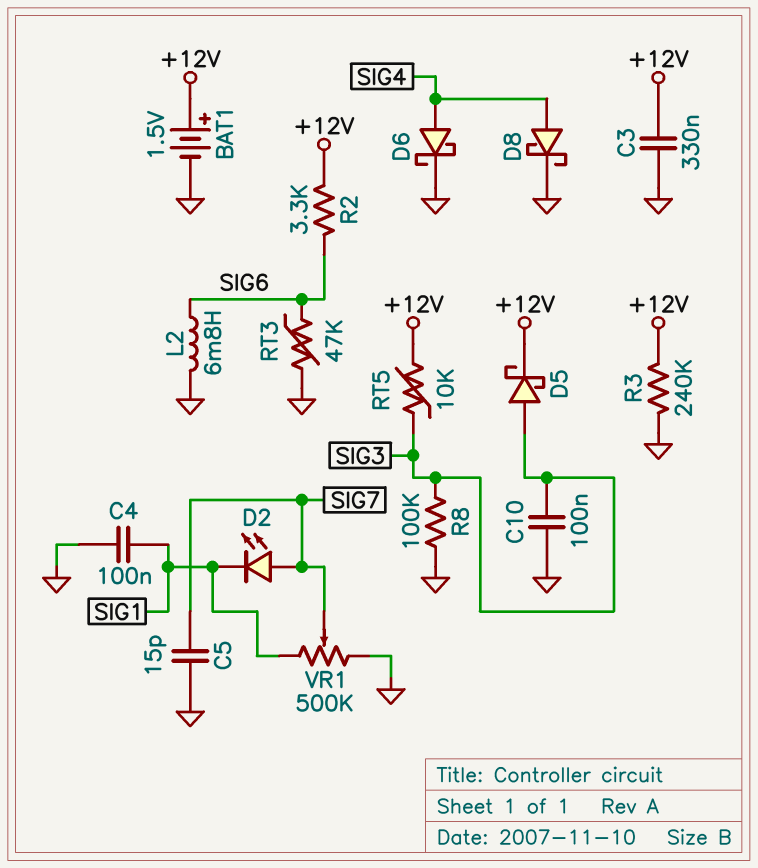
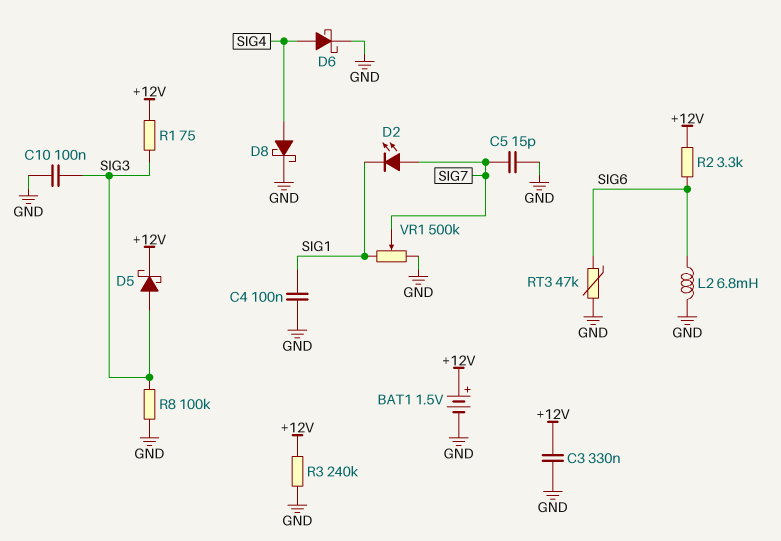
R1: none -> 75 (+12V, SIG3)
RT5: 10k (+12V, SIG3) -> none

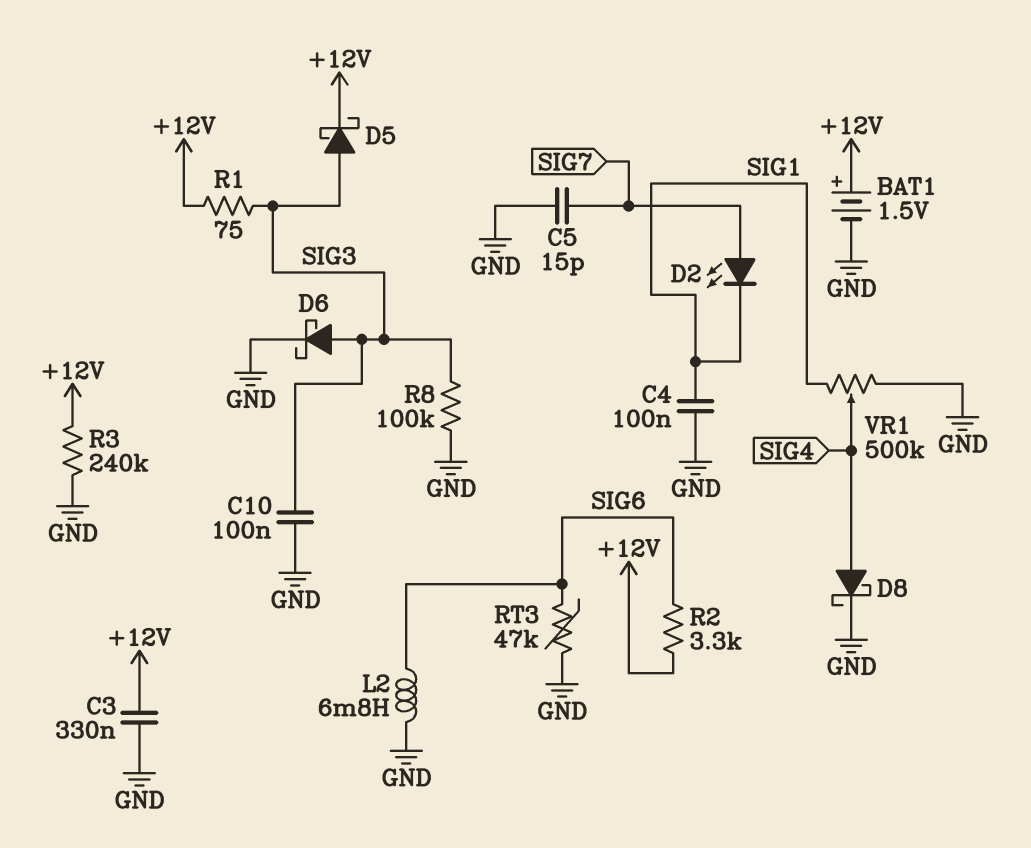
D6: schottky (A SIG4, K GND) -> schottky (A SIG3, K GND)
VR1: 500k (GND, SIG1, wiper SIG7) -> 500k (GND, SIG1, wiper SIG4)

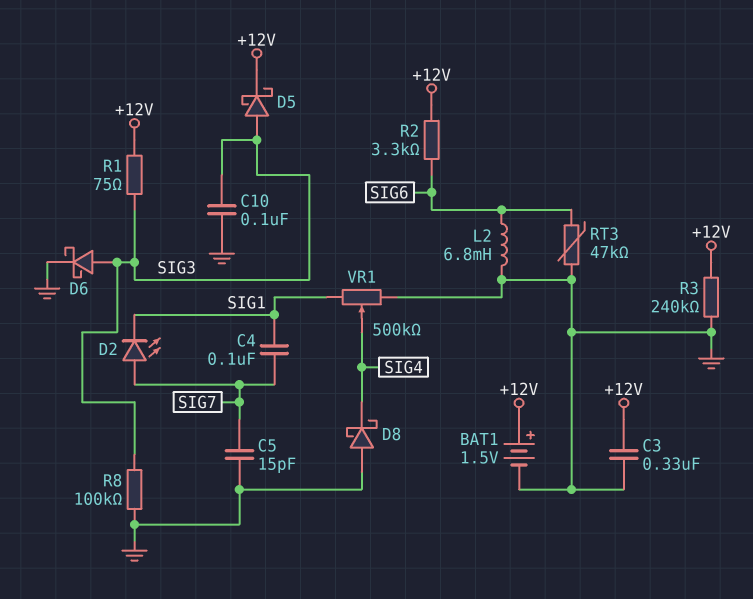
C4: 100nF (GND, SIG1) -> 100nF (SIG1, SIG7)
D8: schottky (A SIG4, K GND) -> schottky (A GND, K SIG4)

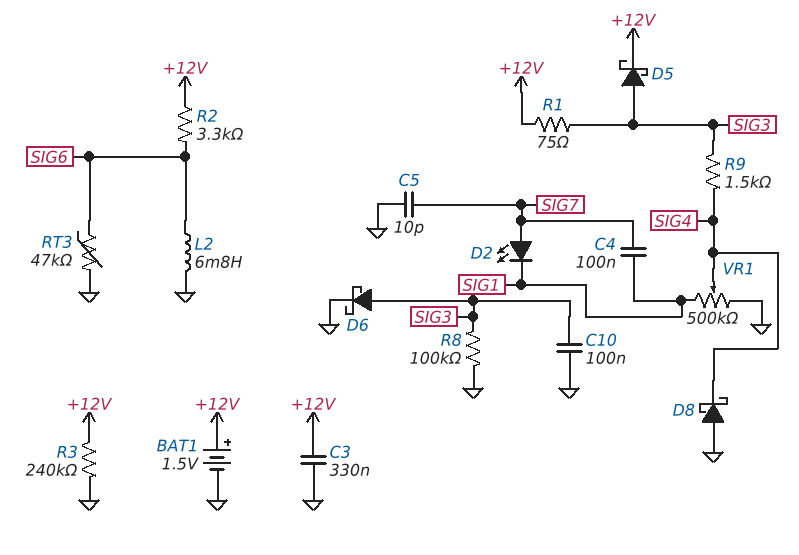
C5: 15pF (GND, SIG7) -> 10pF (GND, SIG7)
R9: none -> 1.5k (SIG3, SIG4)

